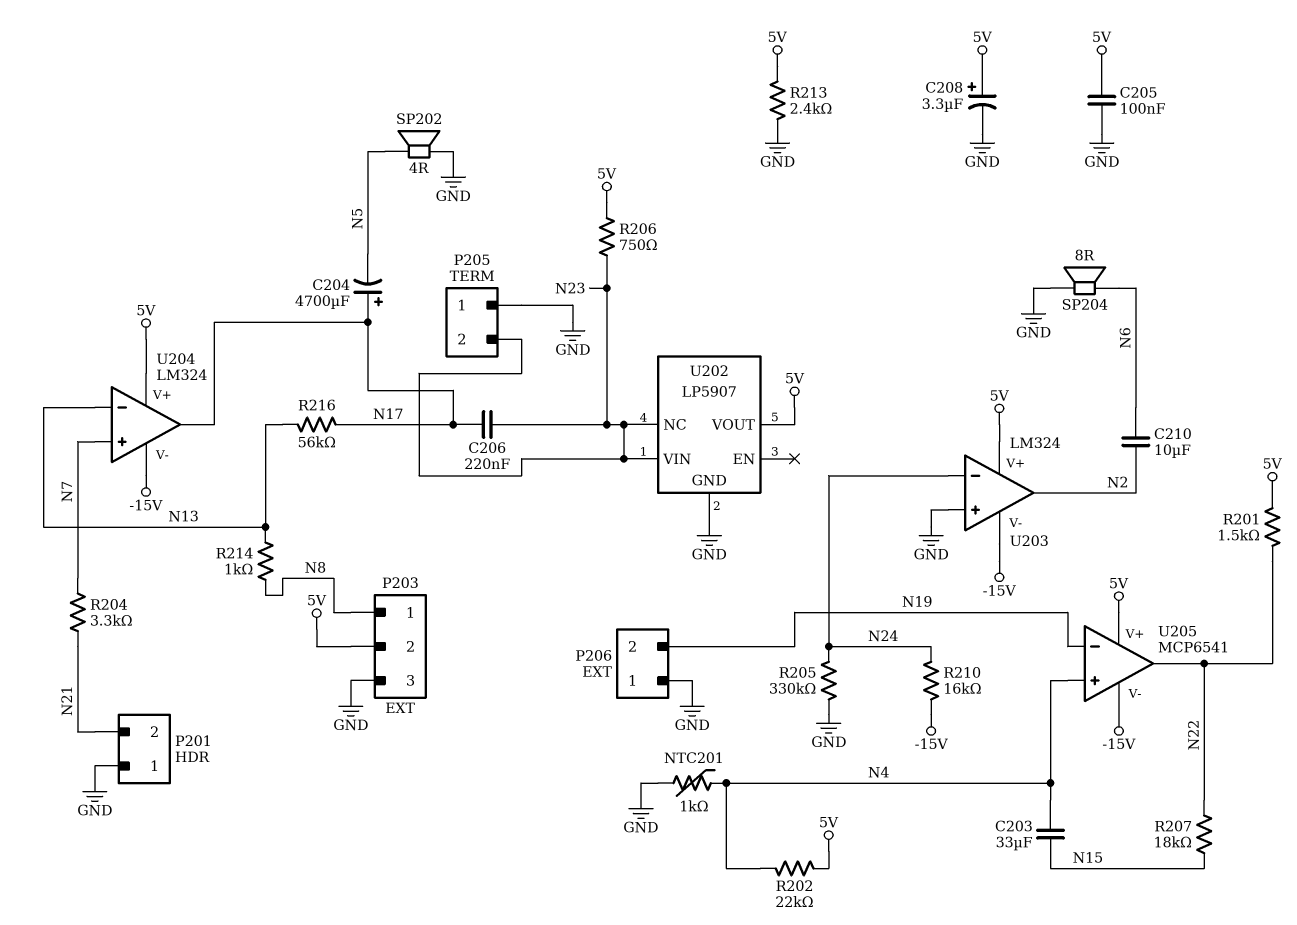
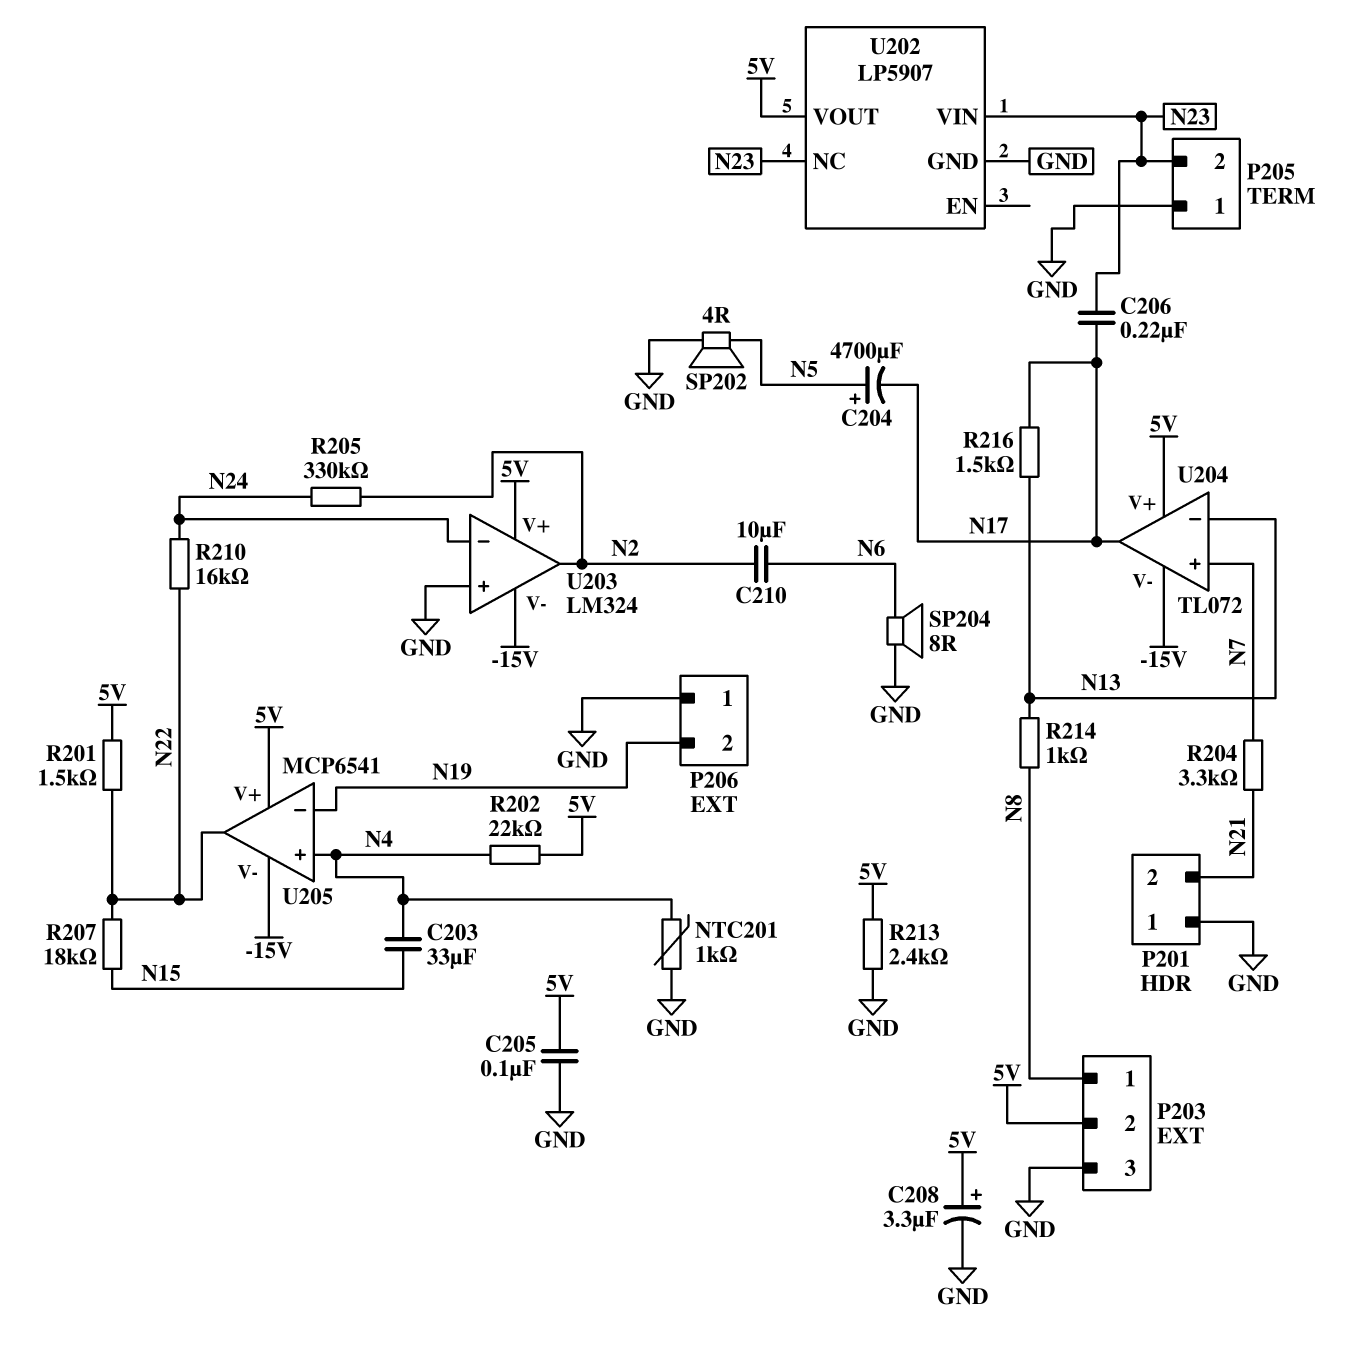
C204: 4700uF (plus N17, minus N5) -> 4700uF (plus N5, minus N17)
R205: 330k (GND, N24) -> 330k (N2, N24)
R206: 750 (5V, N23) -> none
R210: 16k (-15V, N24) -> 16k (N22, N24)
R216: 56k (N13, N17) -> 1.5k (N13, N17)
U204: LM324 -> TL072

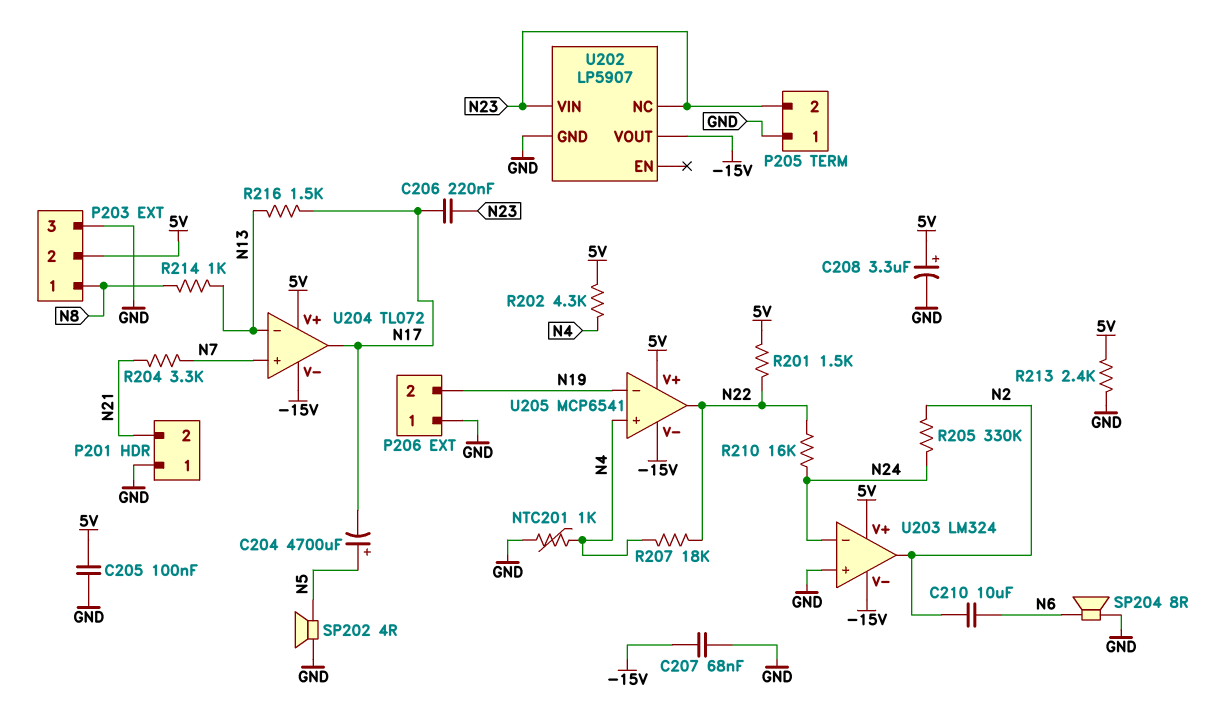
C203: 33uF (N4, N15) -> none
C207: none -> 68nF (-15V, GND)
R202: 22k (5V, N4) -> 4.3k (5V, N4)
R207: 18k (N15, N22) -> 18k (N4, N22)
U202 pin VOUT: 5V -> -15V

